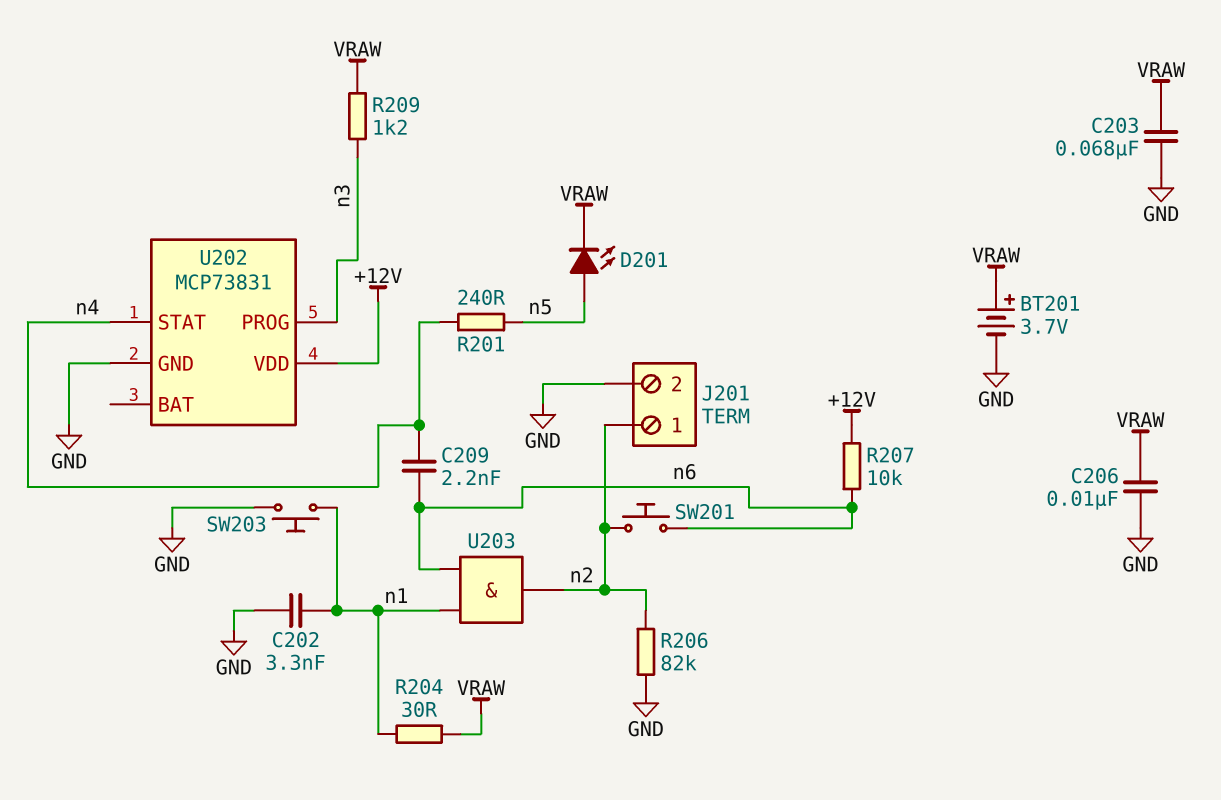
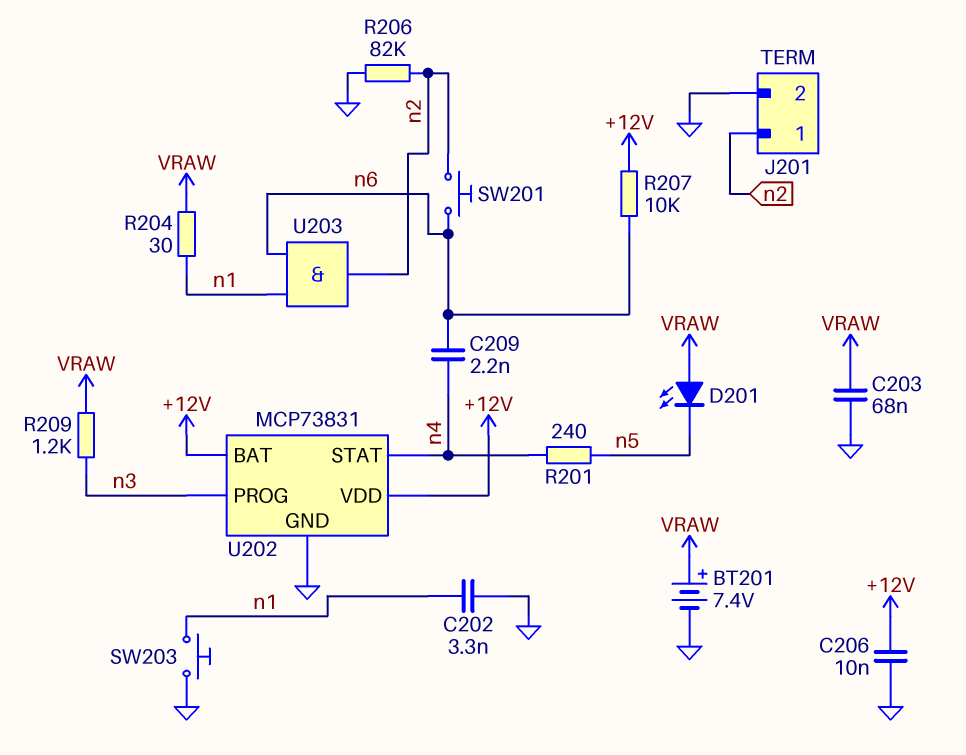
BT201: 3.7V (plus VRAW, minus GND) -> 7.4V (plus VRAW, minus GND)
C206: 10nF (GND, VRAW) -> 10nF (+12V, GND)
D201: LED (A n5, K VRAW) -> LED (A VRAW, K n5)
U202 pin BAT: none -> +12V

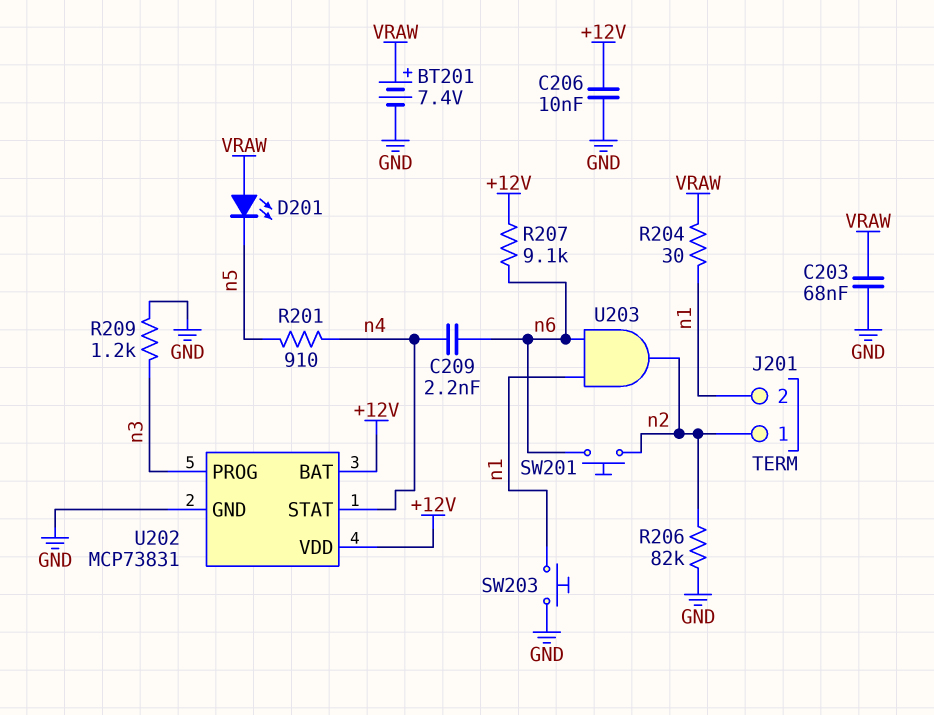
C202: 3.3nF (GND, n1) -> none
J201 pin 2: GND -> n1
R201: 240 (n4, n5) -> 910 (n4, n5)
R207: 10k (+12V, n6) -> 9.1k (+12V, n6)
R209: 1.2k (VRAW, n3) -> 1.2k (GND, n3)

